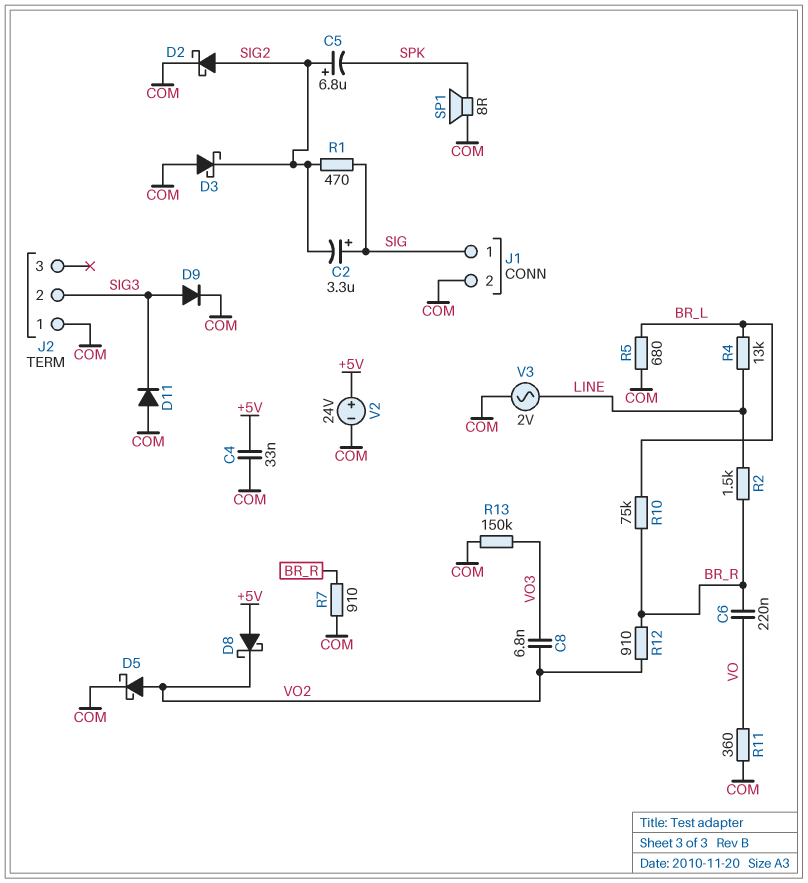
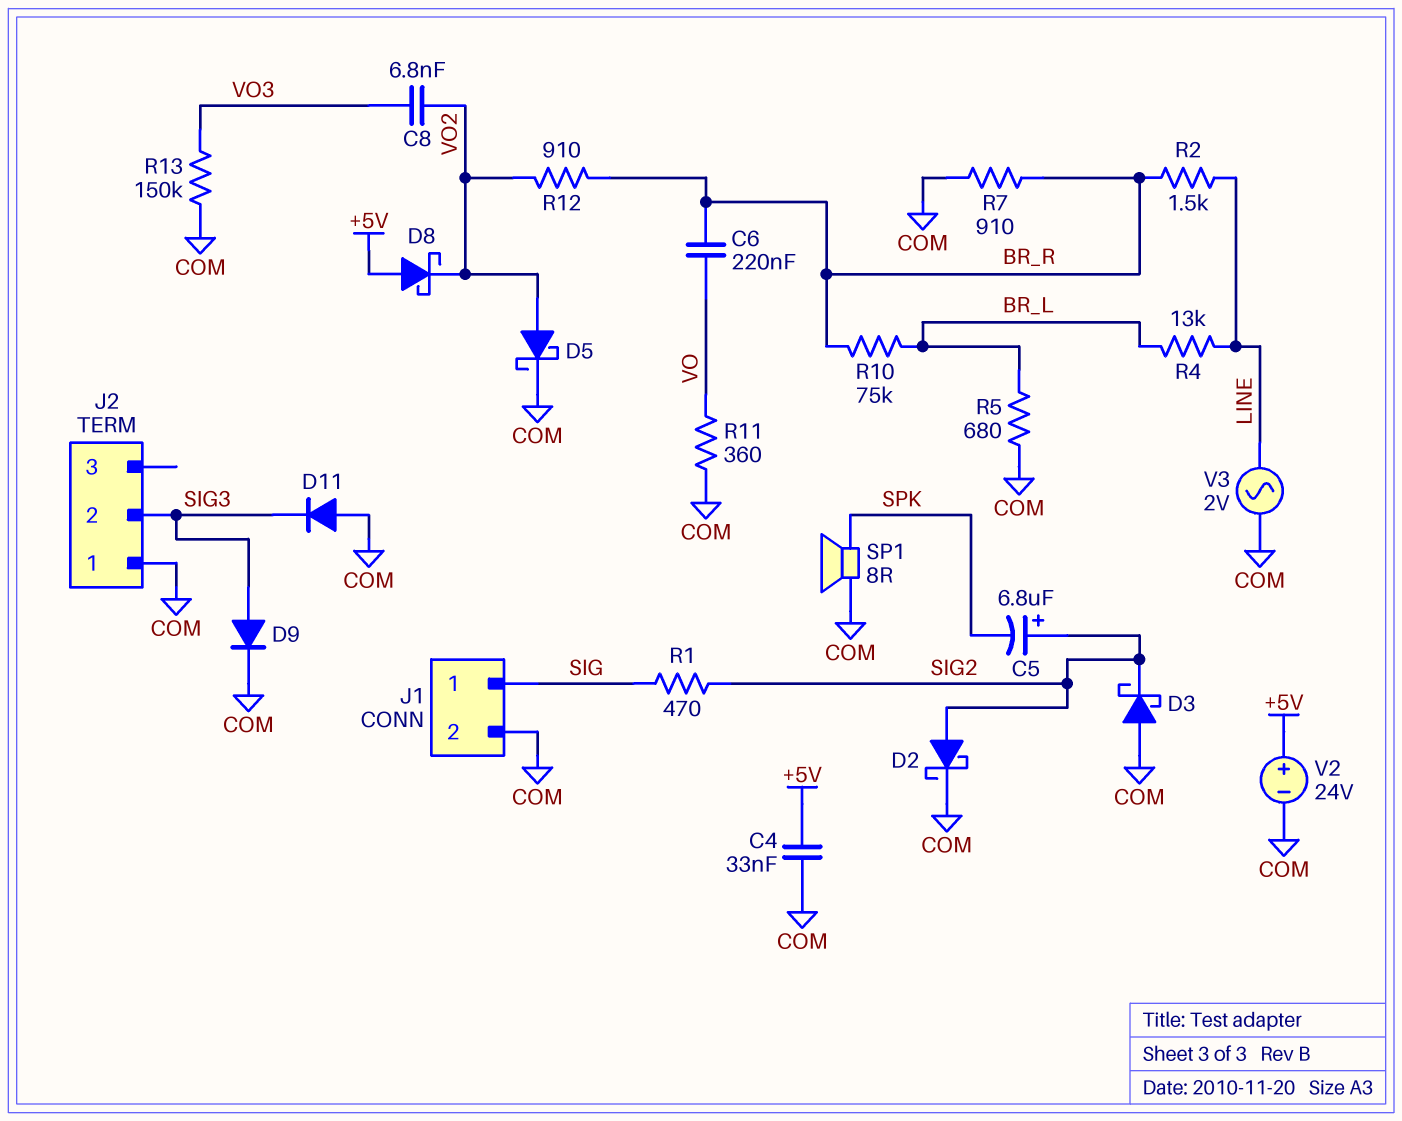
C2: 3.3uF (plus SIG, minus SIG2) -> none

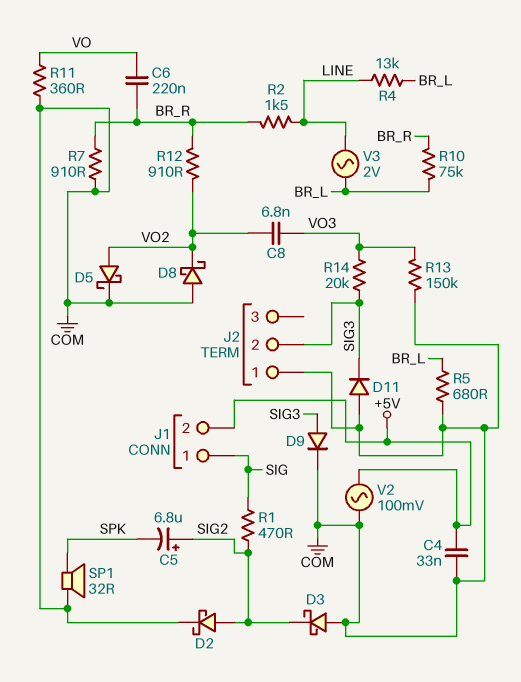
D8: schottky (A +5V, K VO2) -> schottky (A COM, K VO2)
J1 pin 2: COM -> +5V
R14: none -> 20k (SIG3, VO3)
SP1: speaker 8R (COM, SPK) -> speaker 32R (COM, SPK)
V2: 24V (plus +5V, minus COM) -> AC 100mV (+5V, COM)
V3: AC 2V (COM, LINE) -> AC 2V (BR_L, LINE)

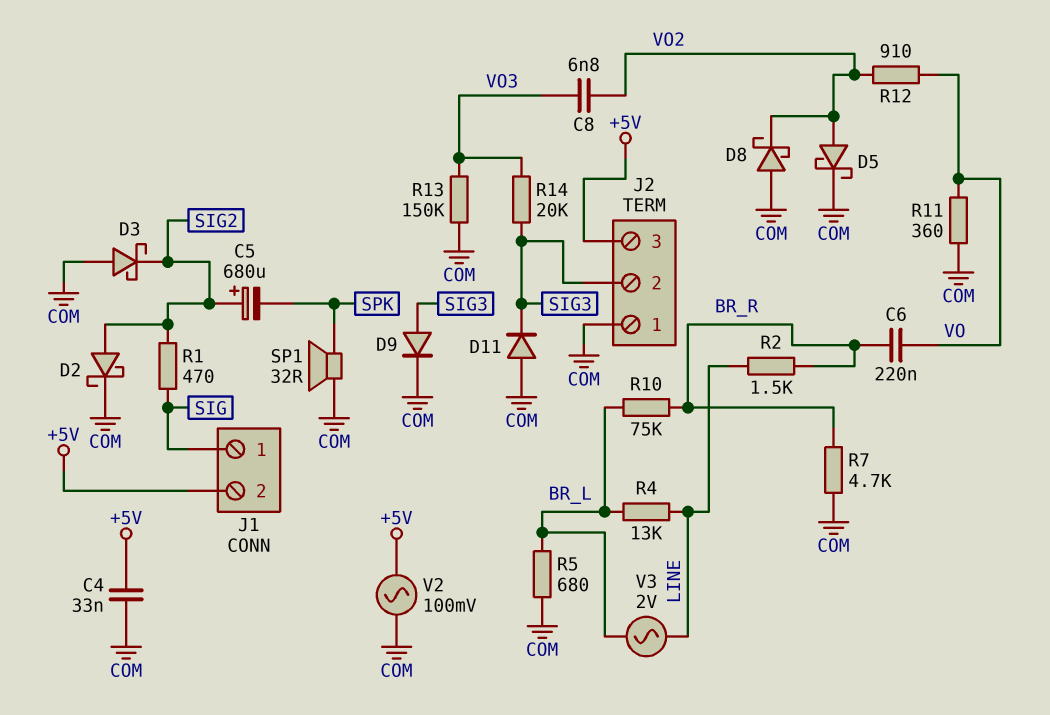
C5: 6.8uF (plus SIG2, minus SPK) -> 680uF (plus SIG2, minus SPK)
J2 pin 3: none -> +5V
R7: 910 (BR_R, COM) -> 4.7k (BR_R, COM)
R12: 910 (BR_R, VO2) -> 910 (VO, VO2)

